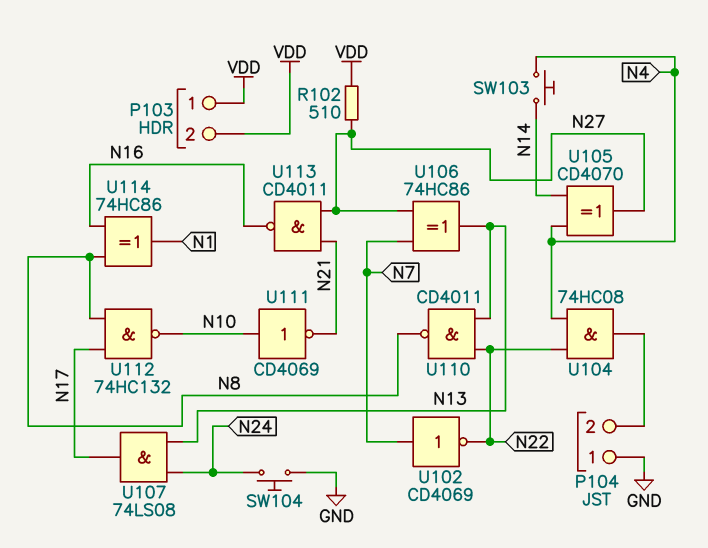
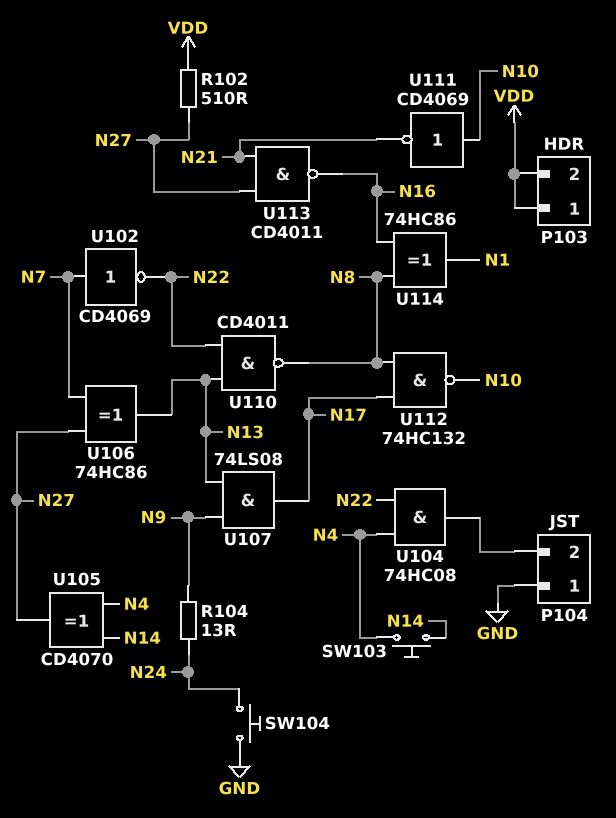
R104: none -> 13 (N9, N24)
U107: AND 74LS08 (in N13, in N24, out N17) -> AND 74LS08 (in N9, in N13, out N17)

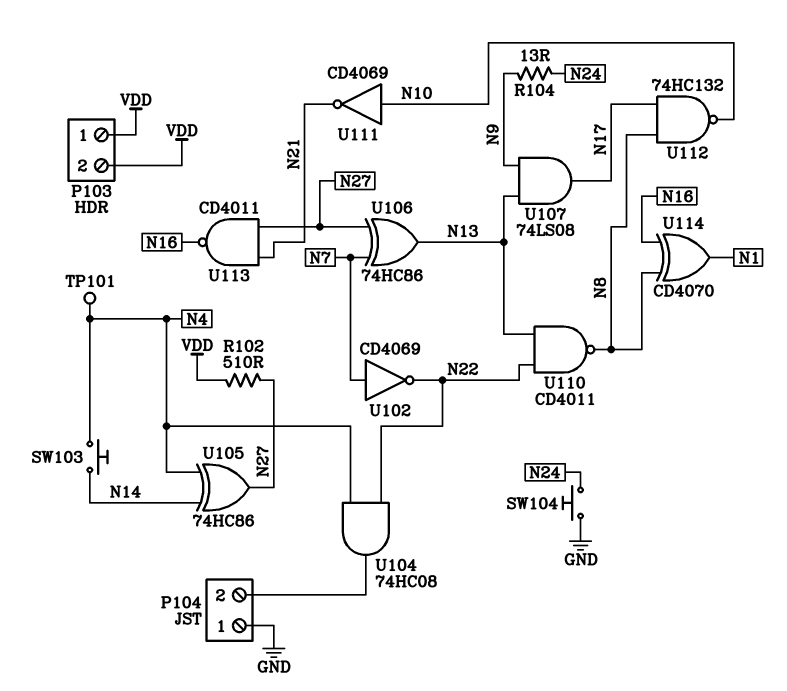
TP101: none -> test point (N4)
U105: XOR CD4070 (in N4, in N14, out N27) -> XOR 74HC86 (in N4, in N14, out N27)
U114: XOR 74HC86 (in N8, in N16, out N1) -> XOR CD4070 (in N8, in N16, out N1)

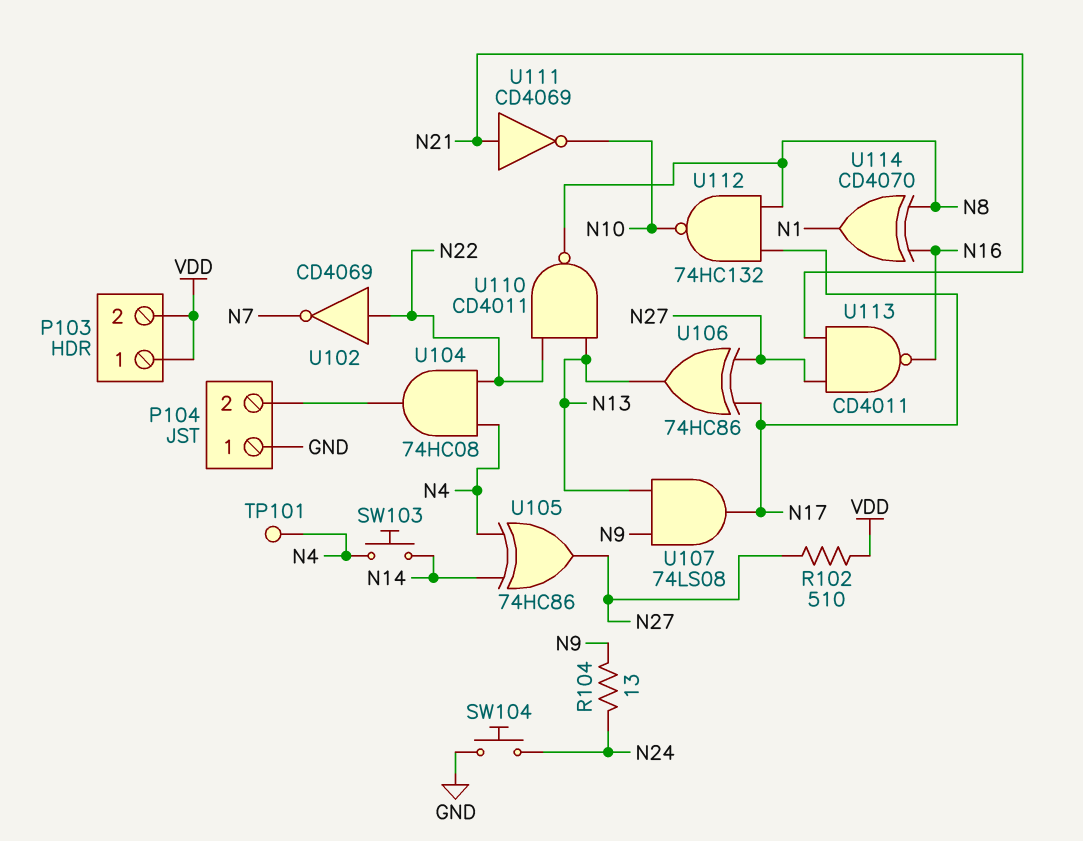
U102: NOT CD4069 (in N7, out N22) -> NOT CD4069 (in N22, out N7)
U106: XOR 74HC86 (in N7, in N27, out N13) -> XOR 74HC86 (in N17, in N27, out N13)
U111: NOT CD4069 (in N10, out N21) -> NOT CD4069 (in N21, out N10)

